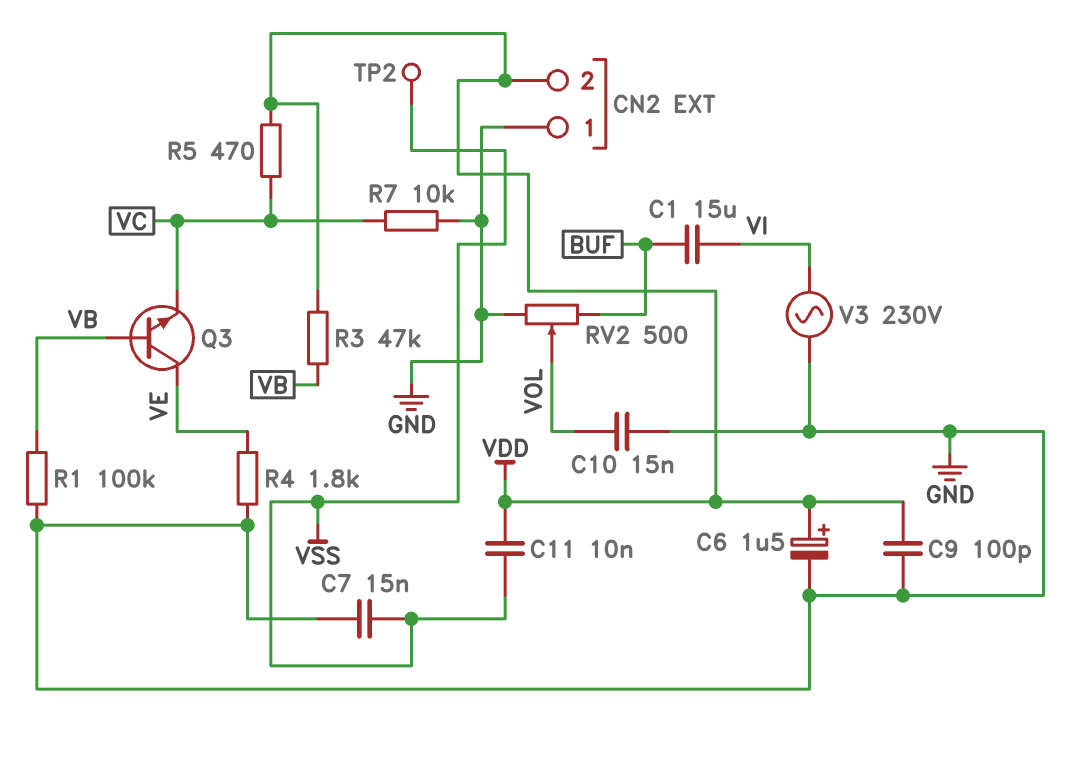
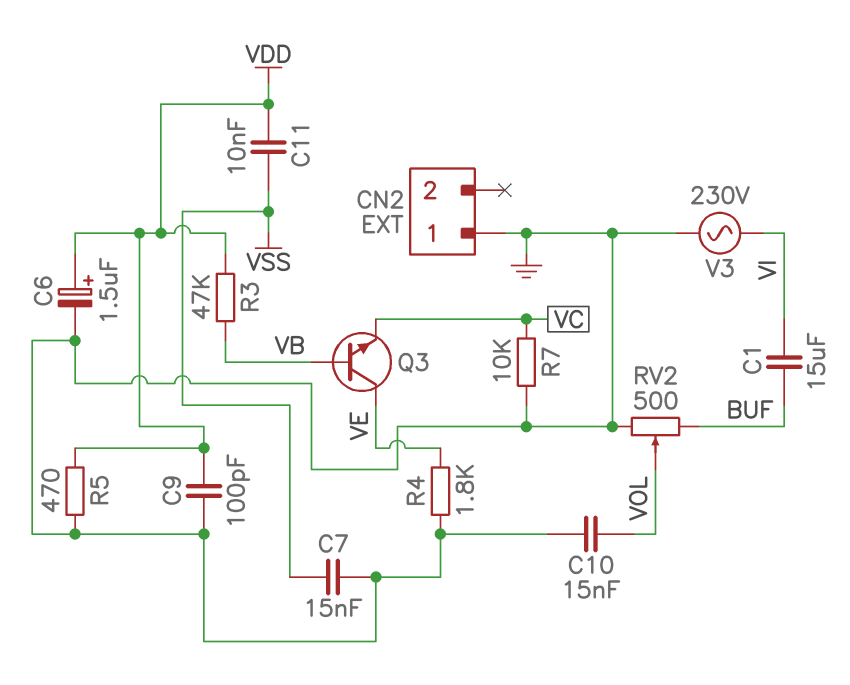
CN2 pin 2: VDD -> none
R1: 100k (GND, VB) -> none
R5: 470 (VC, VDD) -> 470 (GND, VDD)
TP2: test point (VSS) -> none

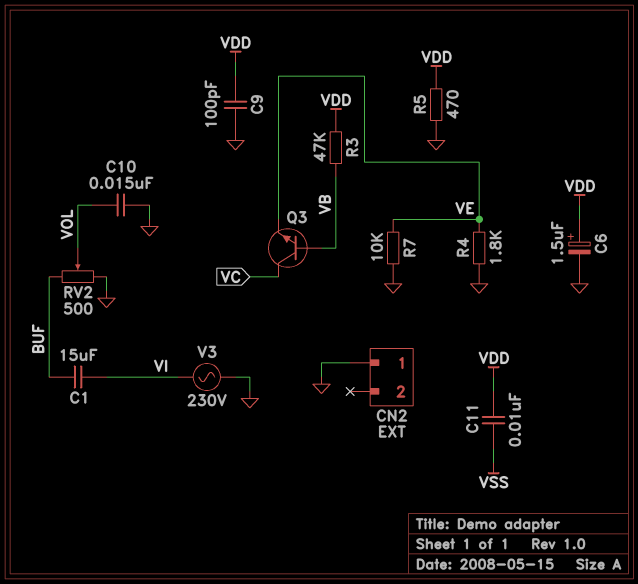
C7: 15nF (GND, VSS) -> none
Q3: NPN (B VB, C VE, E VC) -> NPN (B VB, C VC, E VE)
R7: 10k (GND, VC) -> 10k (GND, VE)

